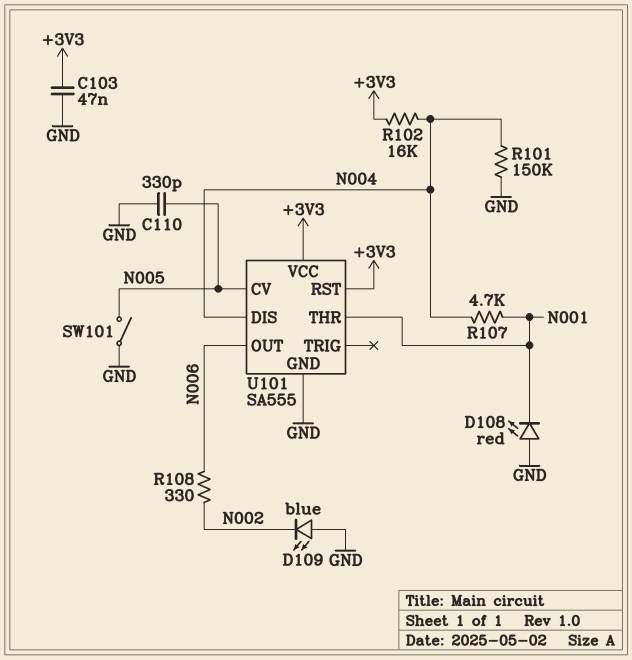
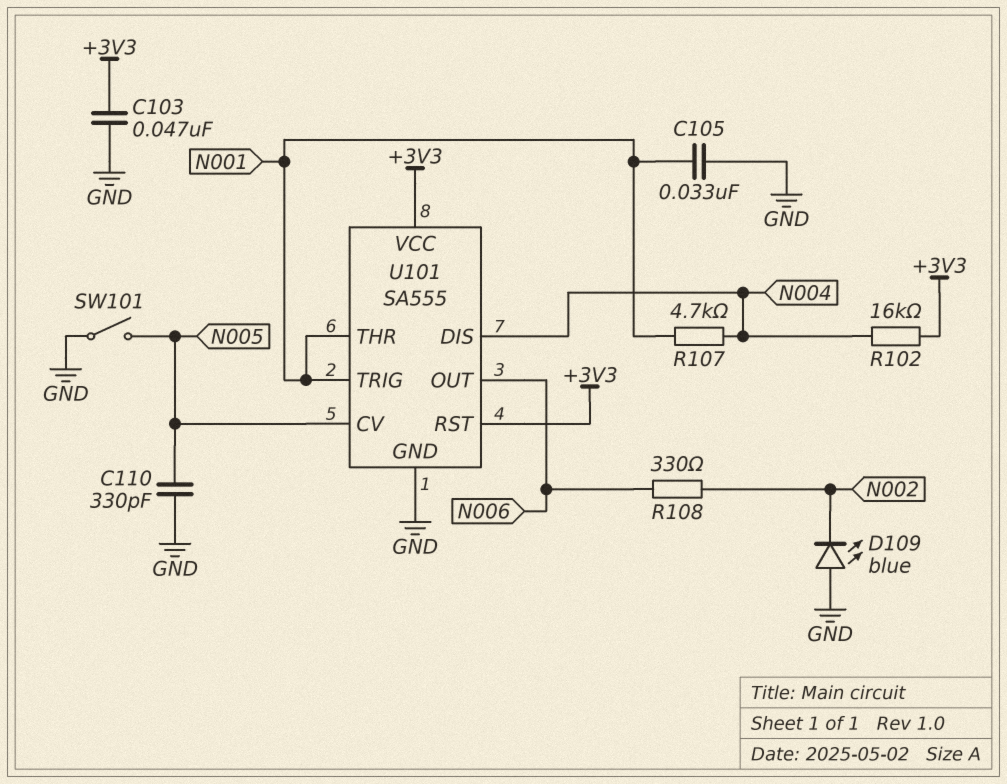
C105: none -> 33nF (GND, N001)
D108: LED red (A GND, K N001) -> none
R101: 150k (GND, N004) -> none
U101 pin TRIG: none -> N001

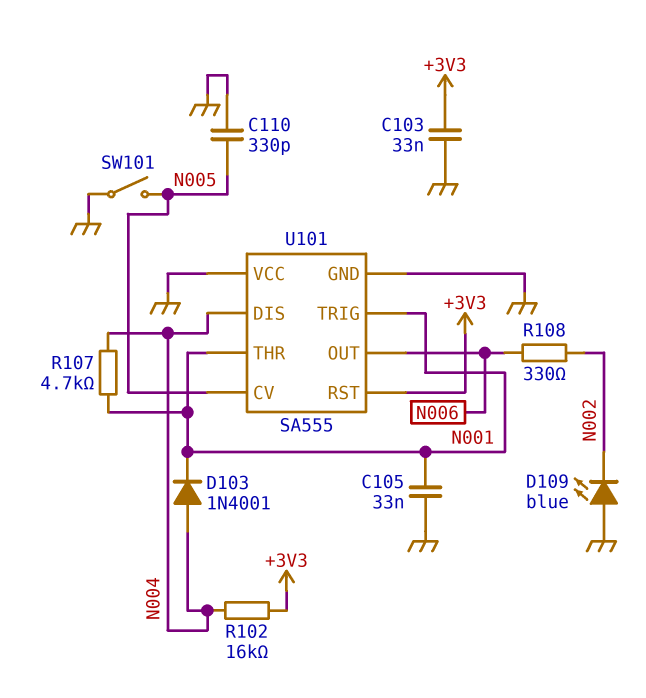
C103: 47nF (+3V3, GND) -> 33nF (+3V3, GND)
D103: none -> diode 1N4001 (A N004, K N001)
U101 pin VCC: +3V3 -> GND

